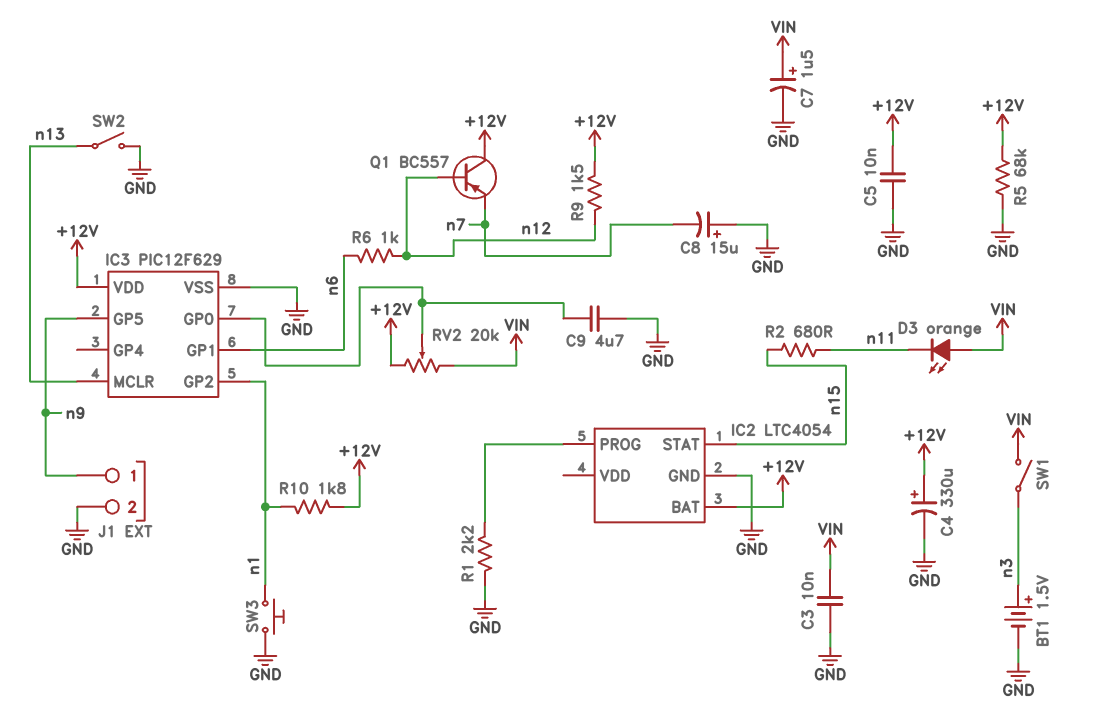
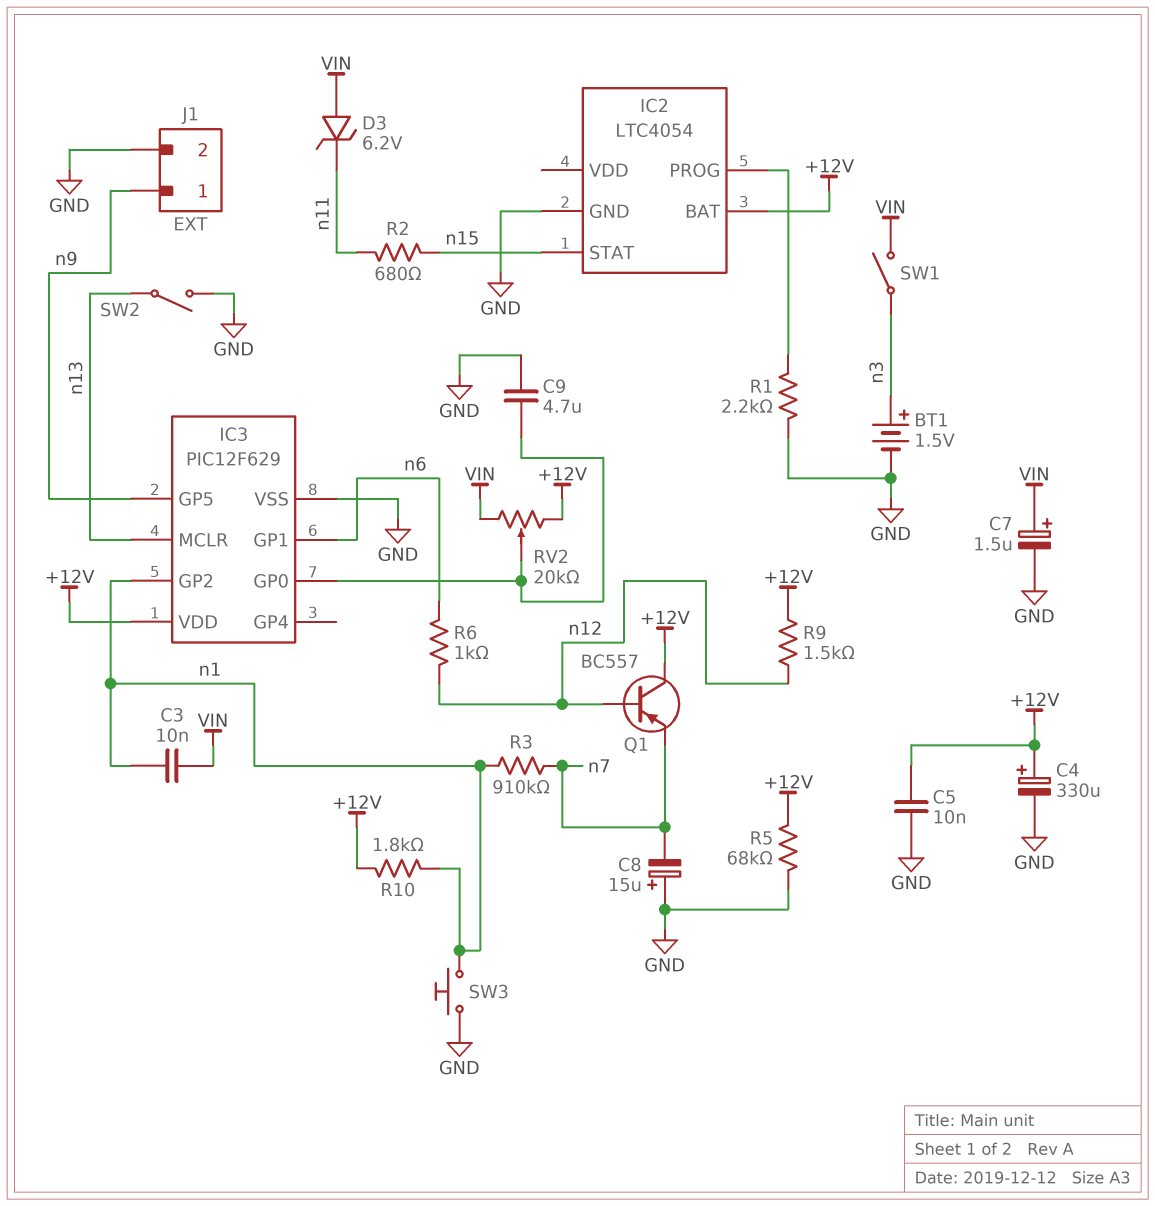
C3: 10nF (GND, VIN) -> 10nF (VIN, n1)
D3: LED orange (A VIN, K n11) -> zener 6.2V (A VIN, K n11)
R3: none -> 910k (n1, n7)

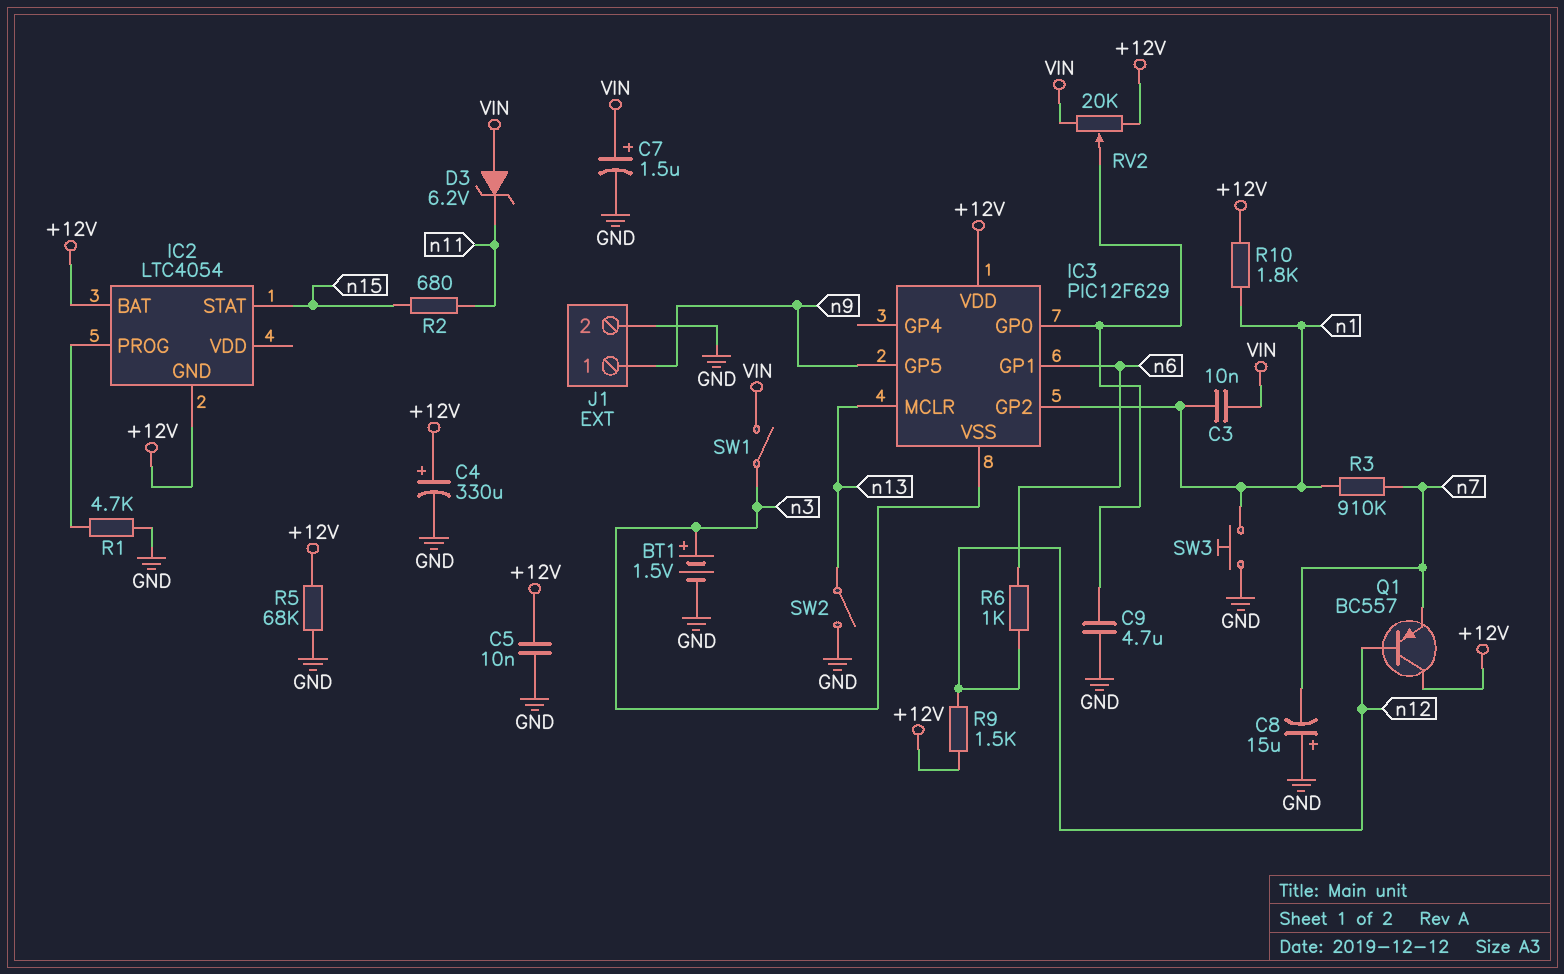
IC2 pin GND: GND -> +12V
IC3 pin VSS: GND -> n3
R1: 2.2k (GND, IC2/PROG) -> 4.7k (GND, IC2/PROG)

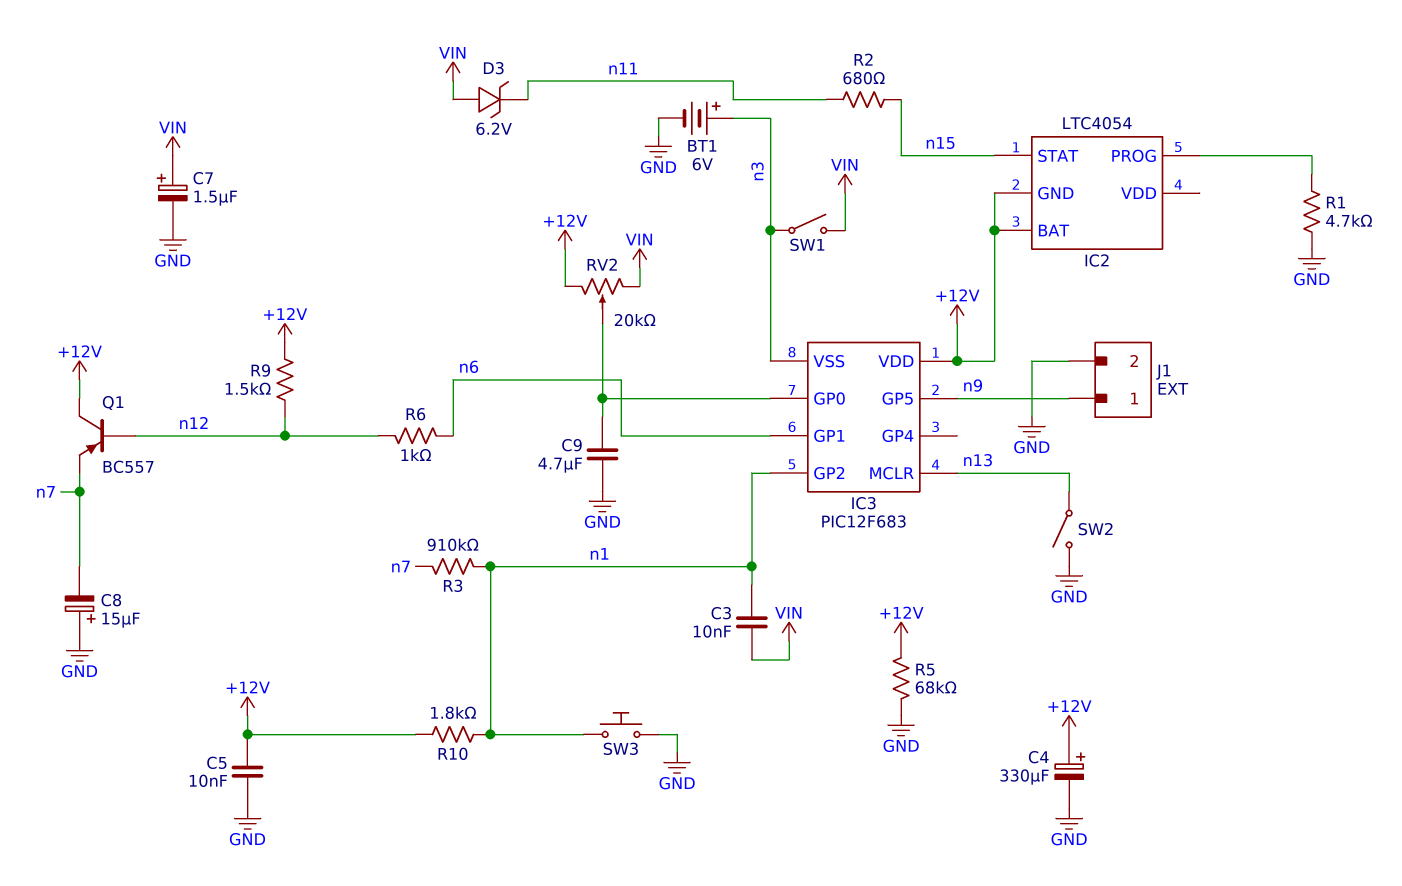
BT1: 1.5V (plus n3, minus GND) -> 6V (plus n3, minus GND)
IC3: PIC12F629 -> PIC12F683

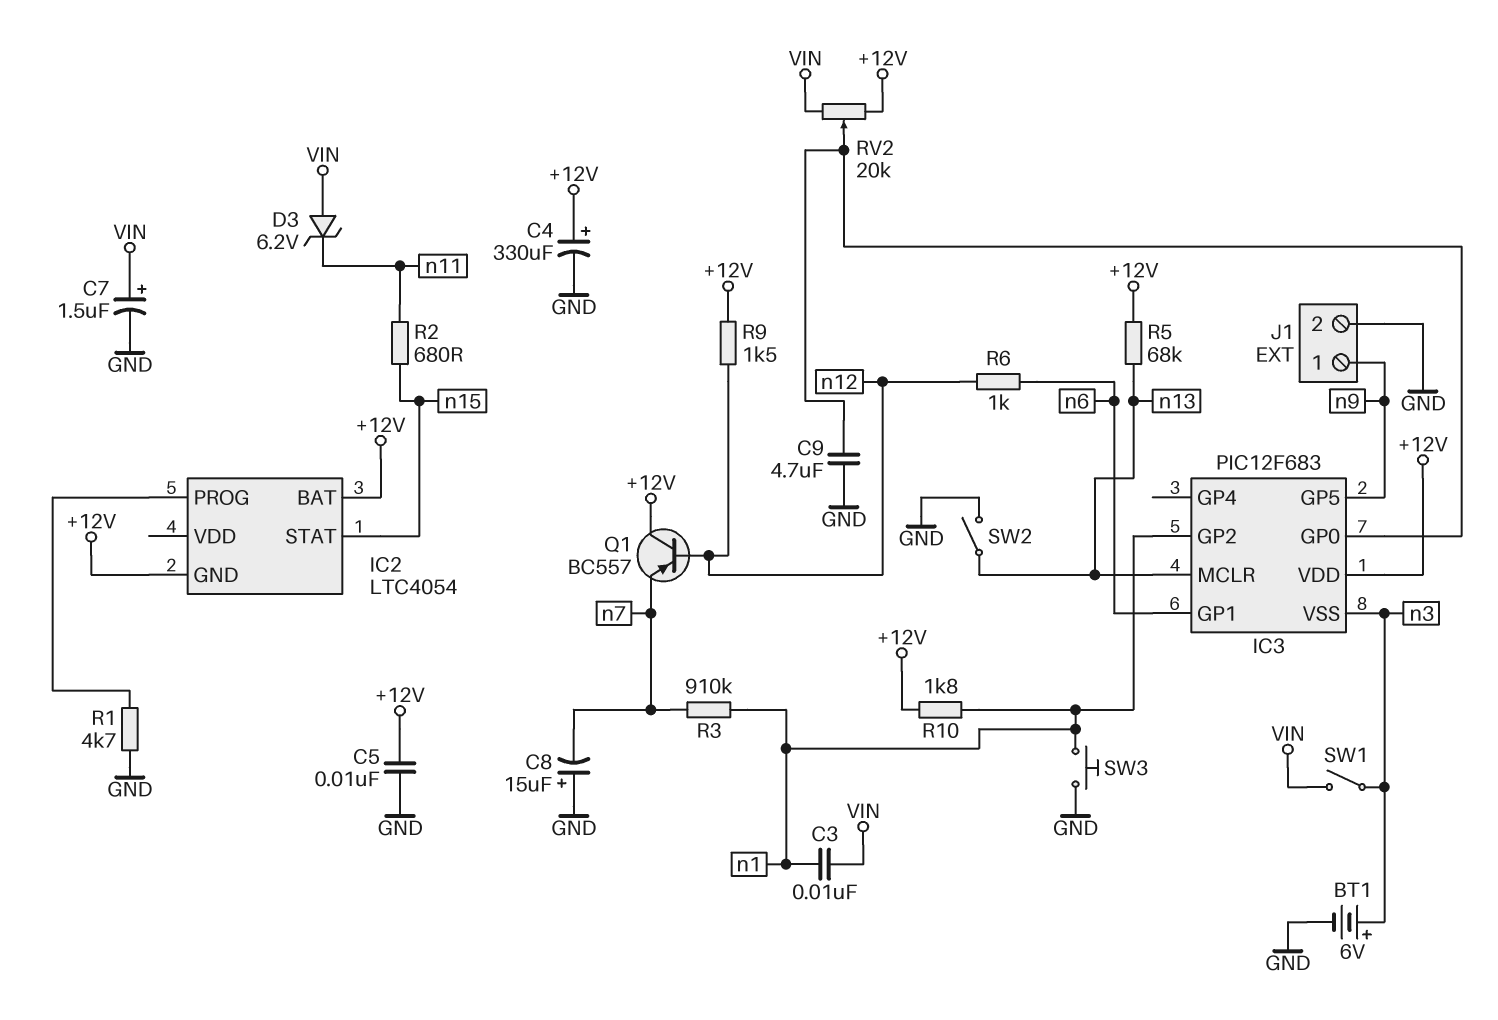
R5: 68k (+12V, GND) -> 68k (+12V, n13)

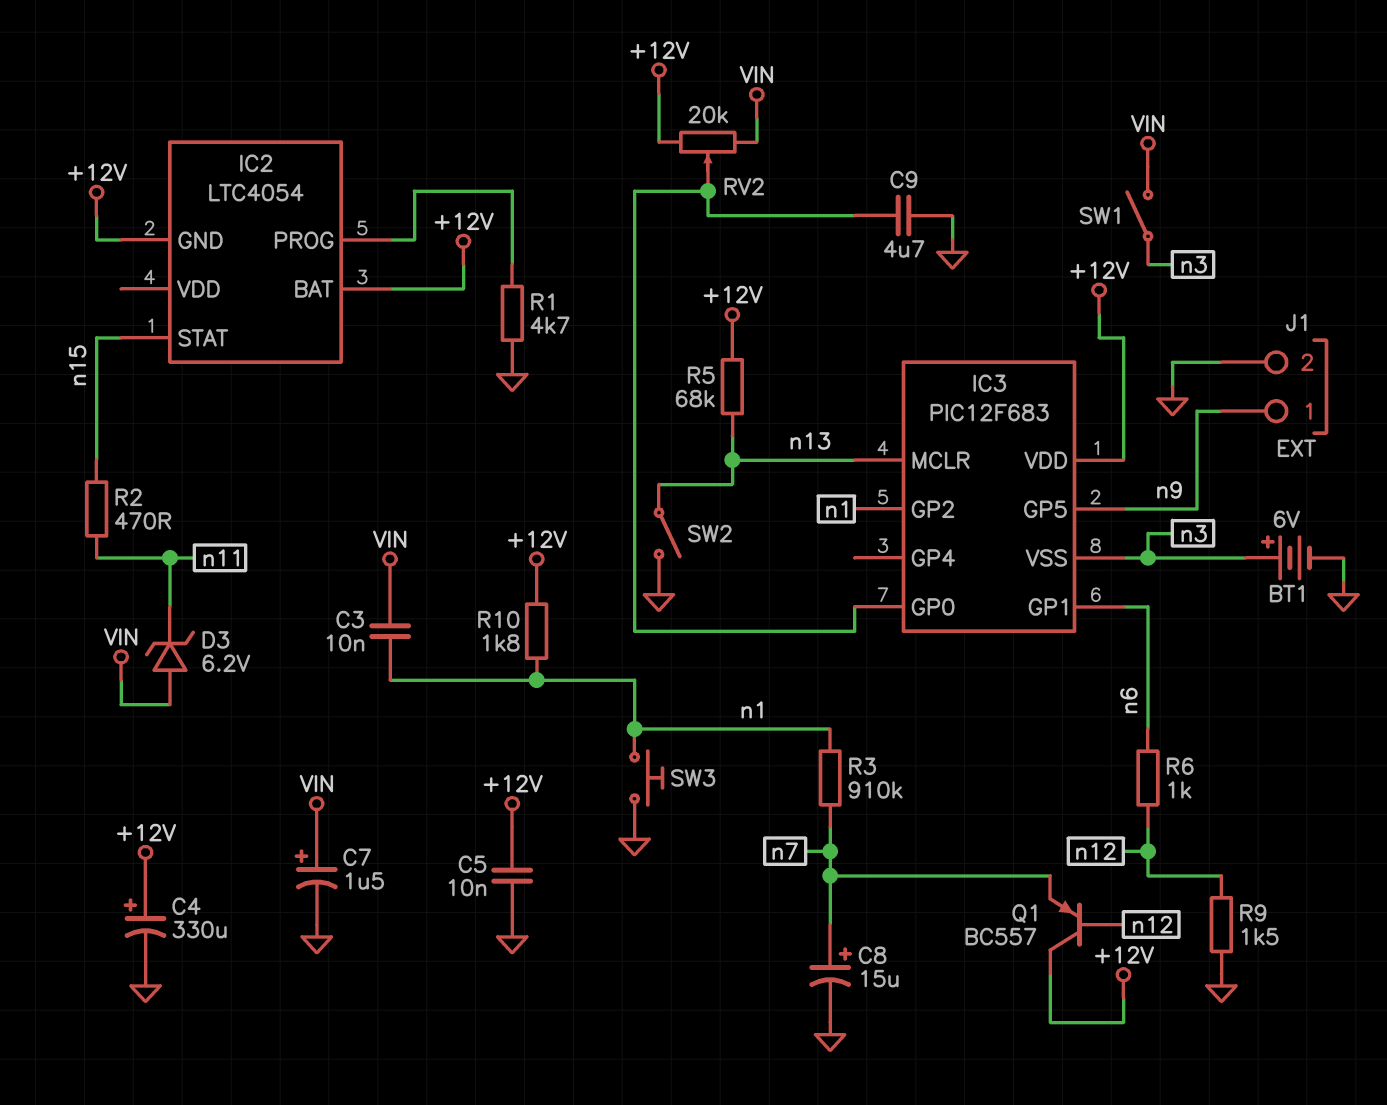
C8: 15uF (plus GND, minus n7) -> 15uF (plus n7, minus GND)
R2: 680 (n11, n15) -> 470 (n11, n15)
R9: 1.5k (+12V, n12) -> 1.5k (GND, n12)

